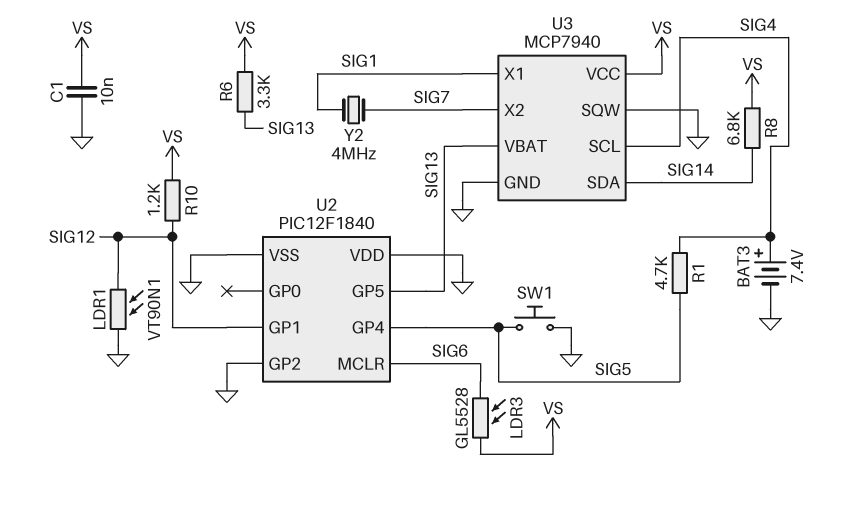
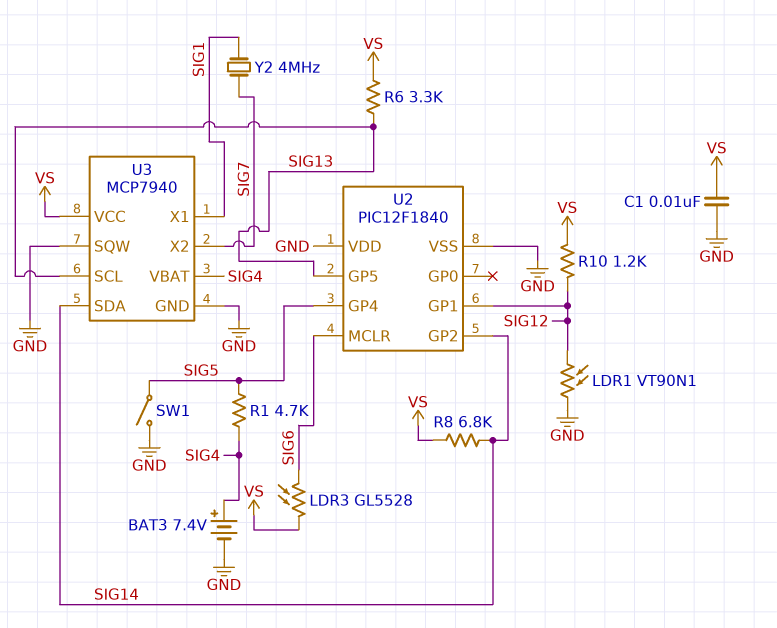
SW1: button (GND, SIG5) -> switch (GND, SIG5)
U2 pin GP2: GND -> SIG14
U3 pin SCL: SIG4 -> SIG13
U3 pin VBAT: SIG13 -> SIG4

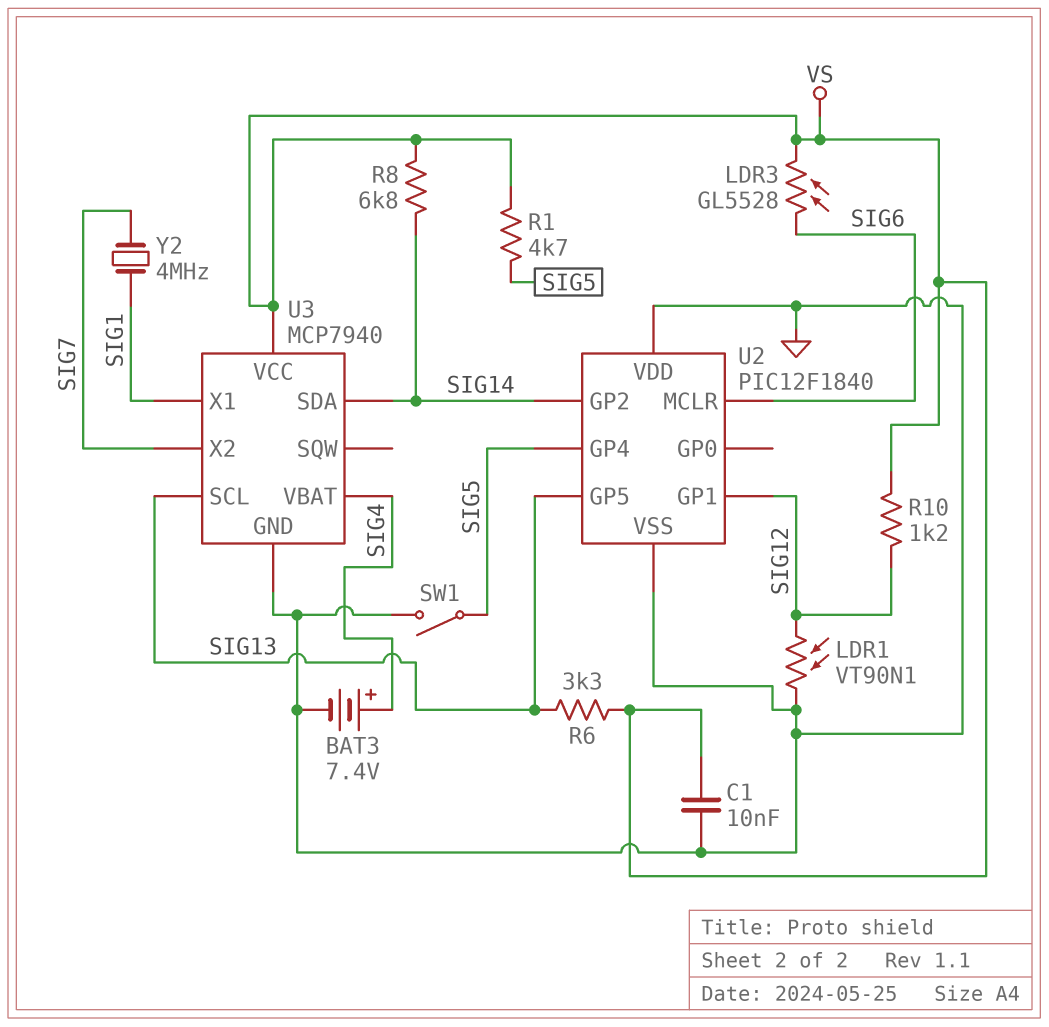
R1: 4.7k (SIG4, SIG5) -> 4.7k (SIG5, VS)
U3 pin SQW: GND -> none

